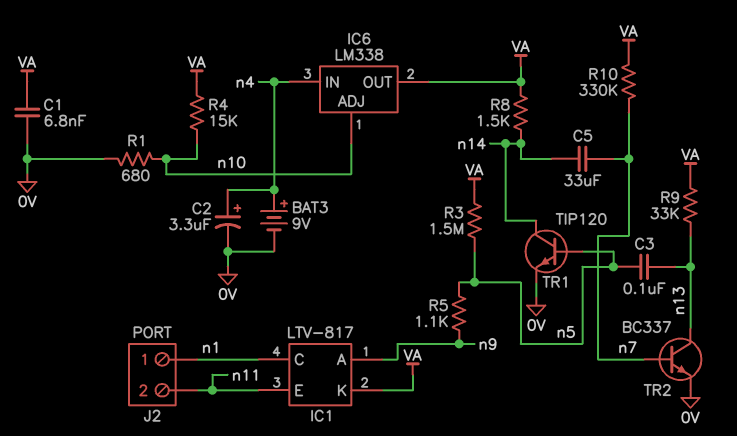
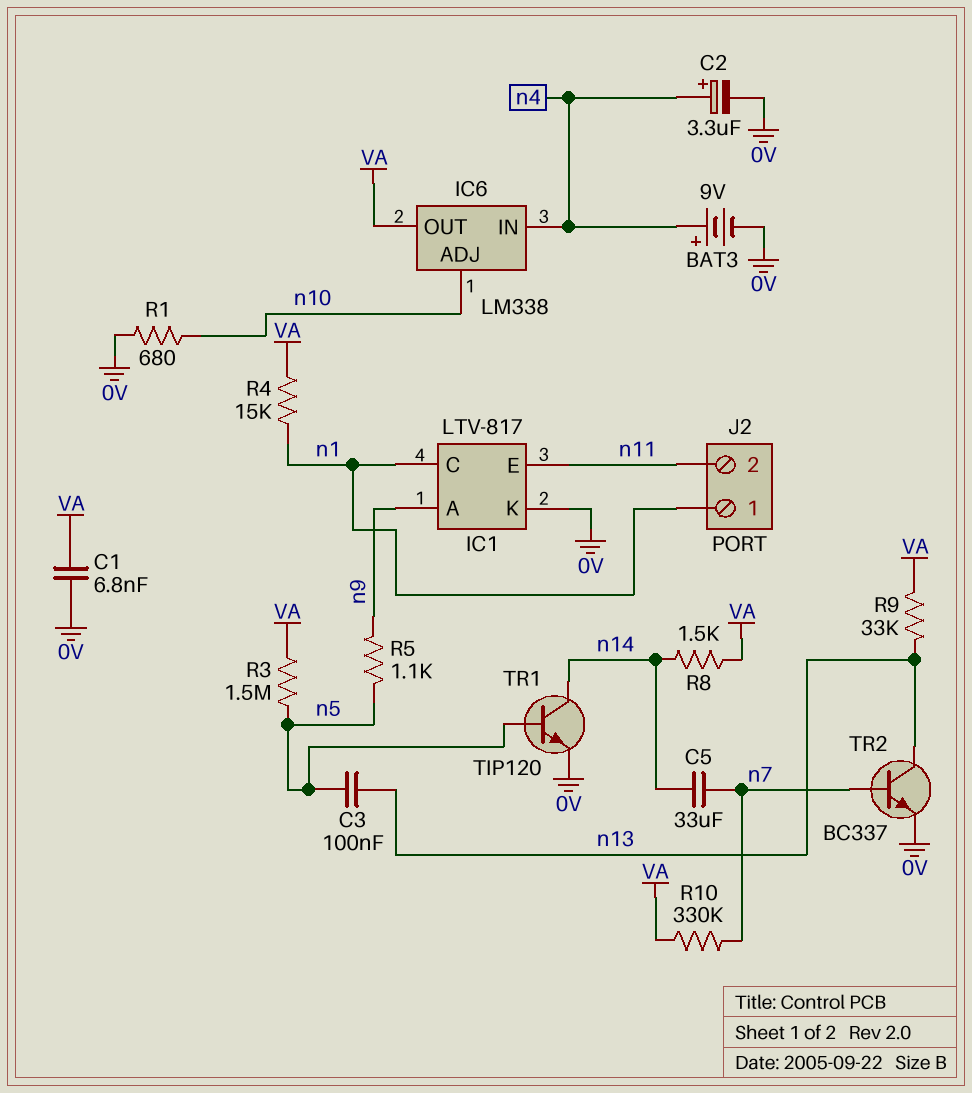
IC1 pin K: VA -> 0V
R4: 15k (VA, n10) -> 15k (VA, n1)

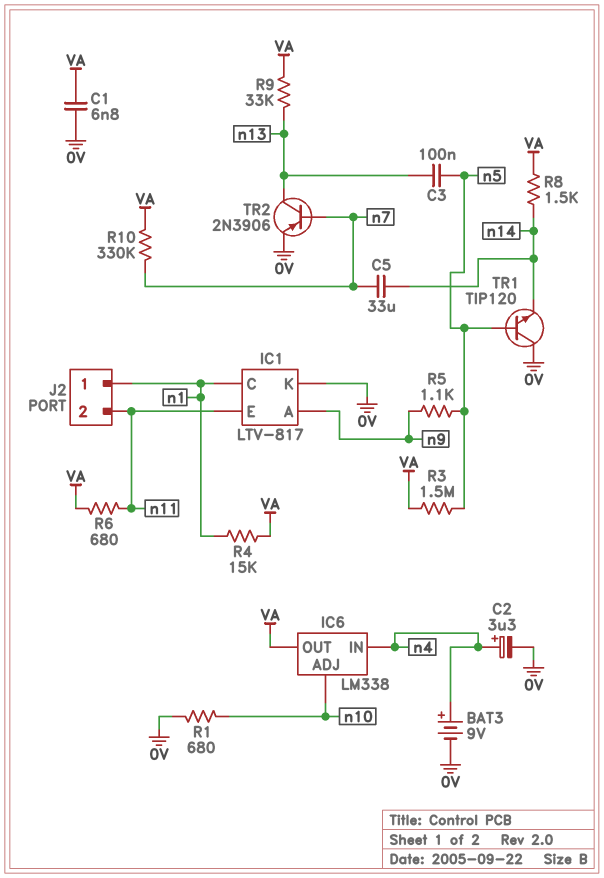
R6: none -> 680 (VA, n11)
TR1: NPN TIP120 (B n5, C n14, E 0V) -> NPN TIP120 (B n5, C 0V, E n14)
TR2: NPN BC337 (B n7, C n13, E 0V) -> PNP 2N3906 (B n7, C n13, E 0V)

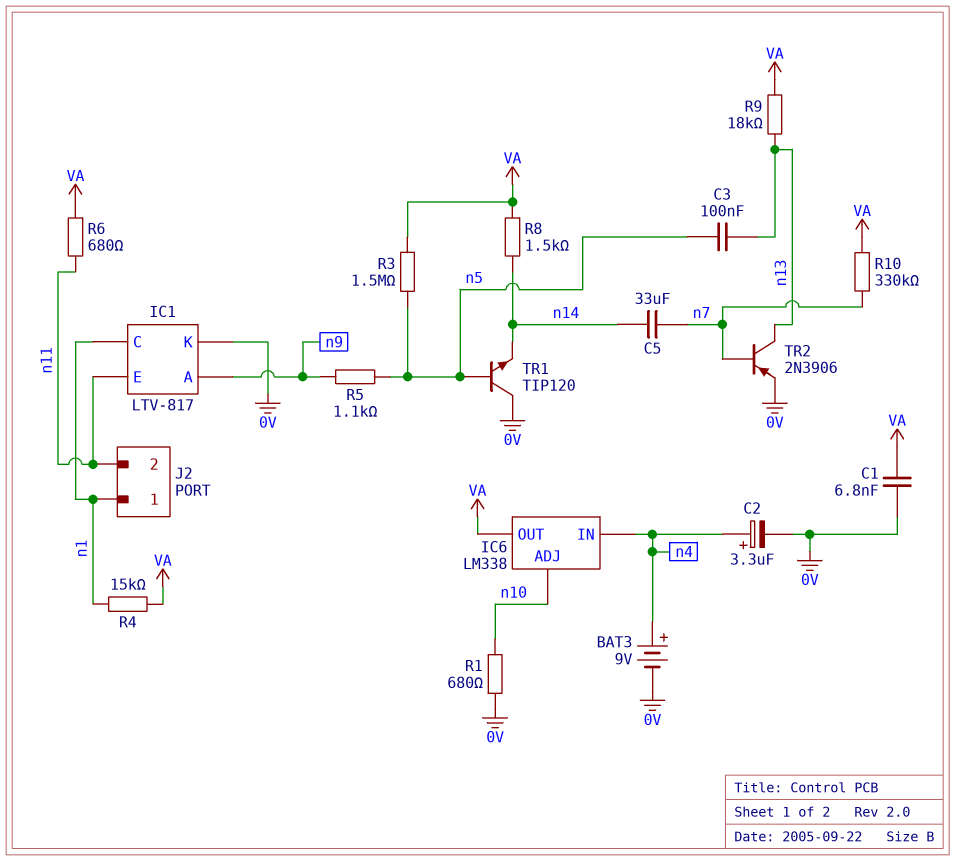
R9: 33k (VA, n13) -> 18k (VA, n13)

